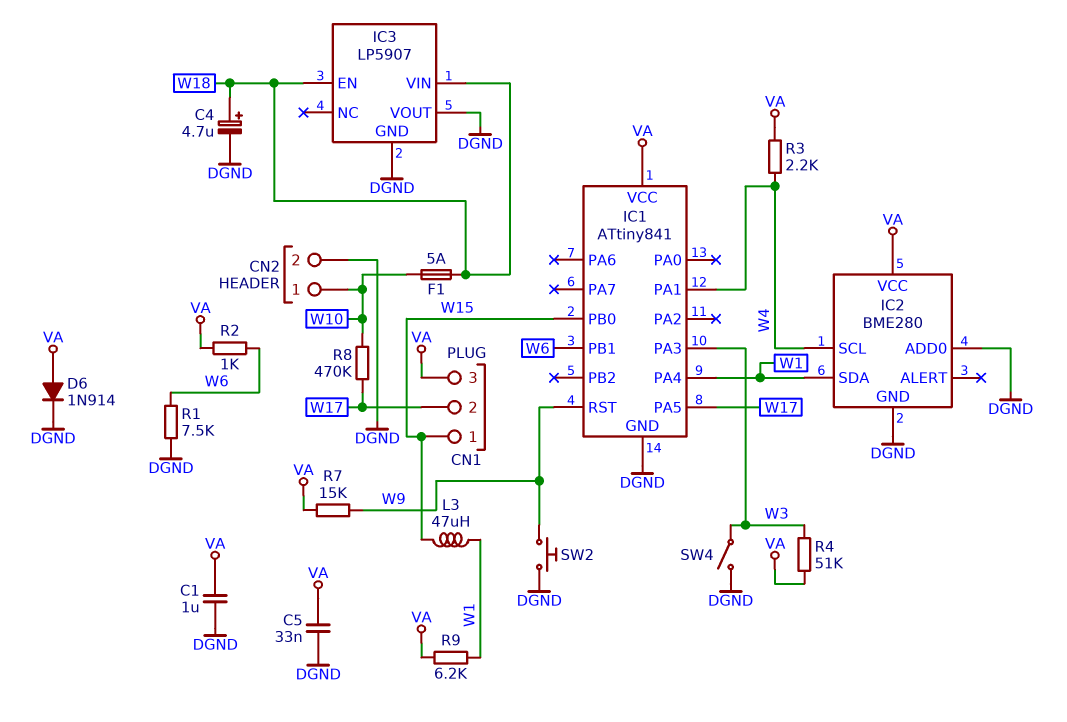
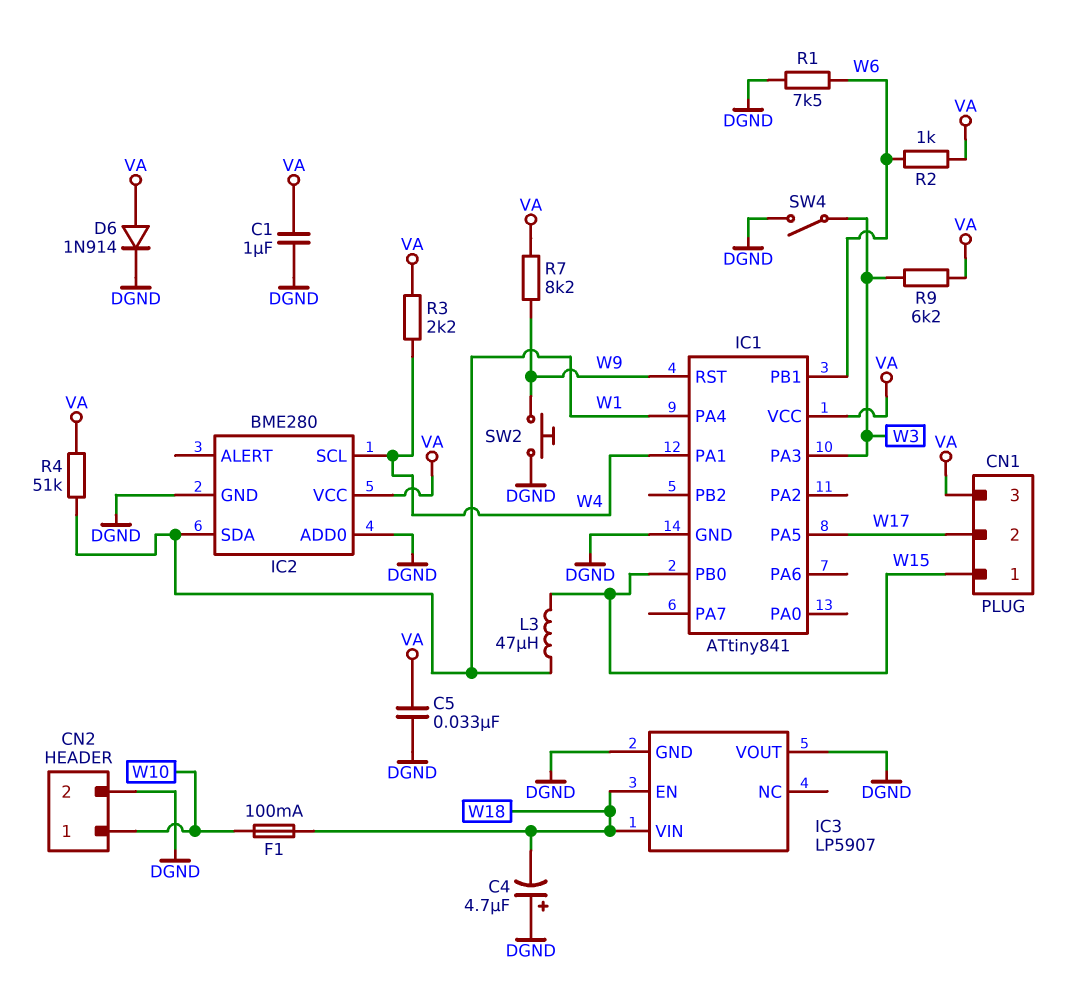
C4: 4.7uF (plus W18, minus DGND) -> 4.7uF (plus DGND, minus W18)
F1: 5A (W10, W18) -> 100mA (W10, W18)
R4: 51k (VA, W3) -> 51k (VA, W1)
R7: 15k (VA, W9) -> 8.2k (VA, W9)
R8: 470k (W10, W17) -> none
R9: 6.2k (VA, W1) -> 6.2k (VA, W3)

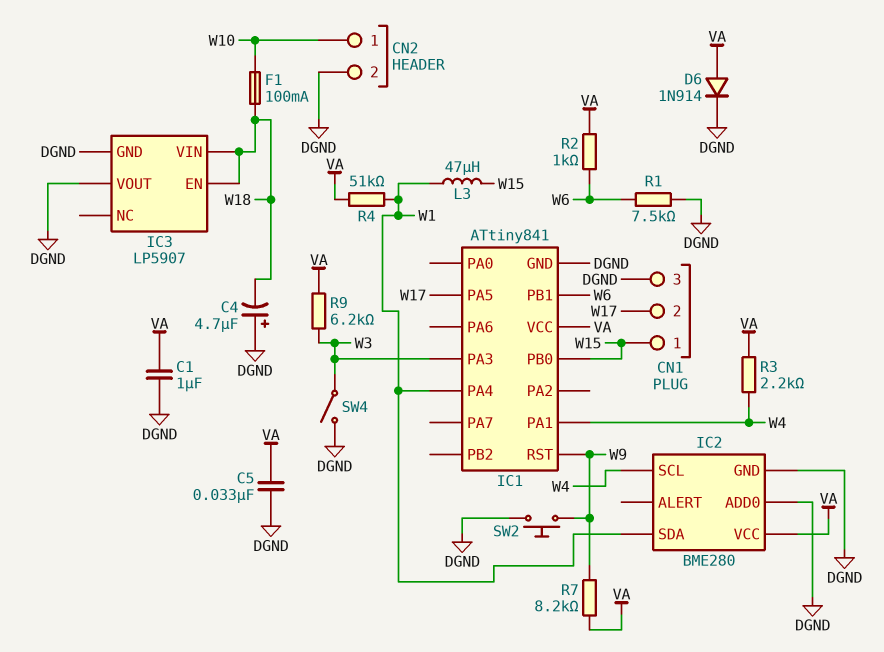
CN1 pin 3: VA -> DGND

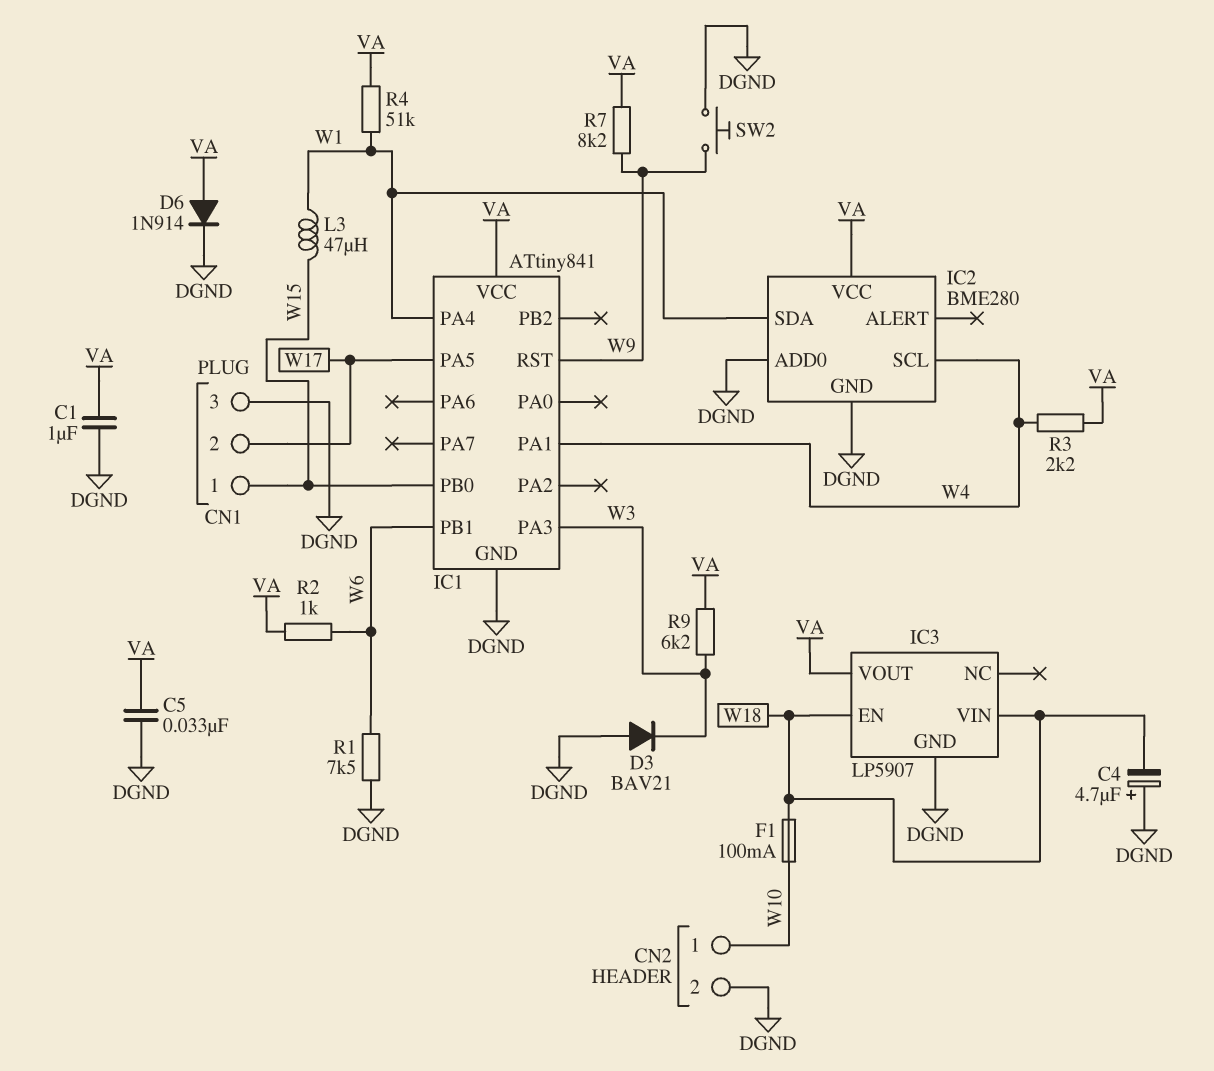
D3: none -> diode BAV21 (A DGND, K W3)
IC3 pin VOUT: DGND -> VA
SW4: switch (DGND, W3) -> none

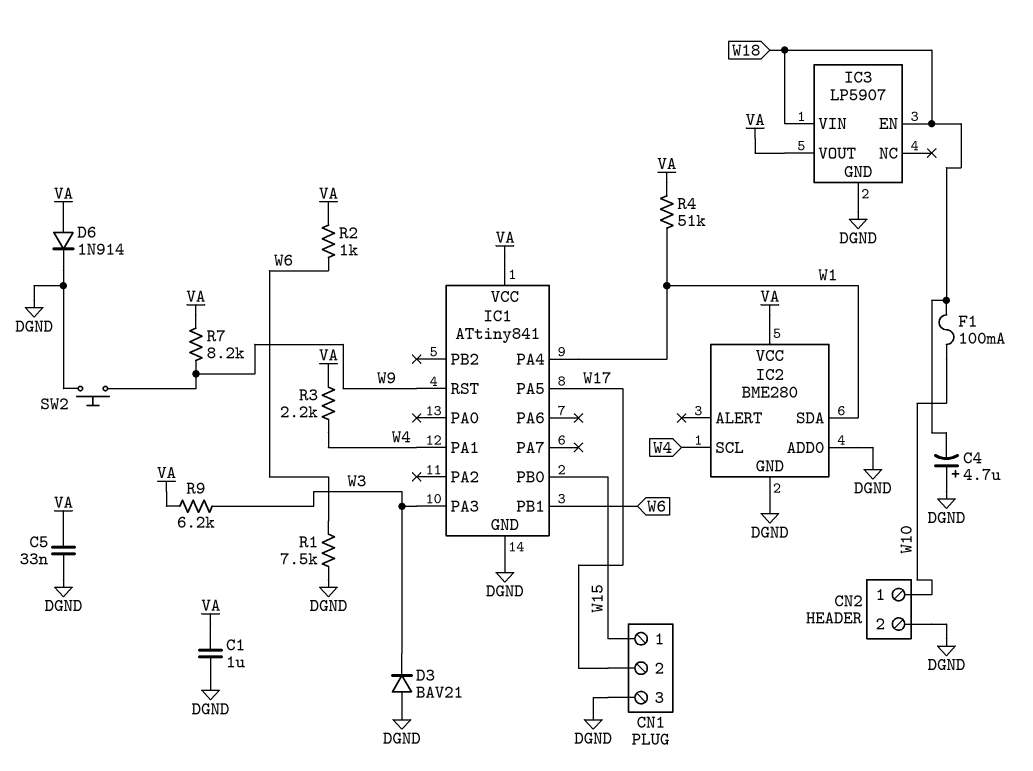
L3: 47uH (W1, W15) -> none

